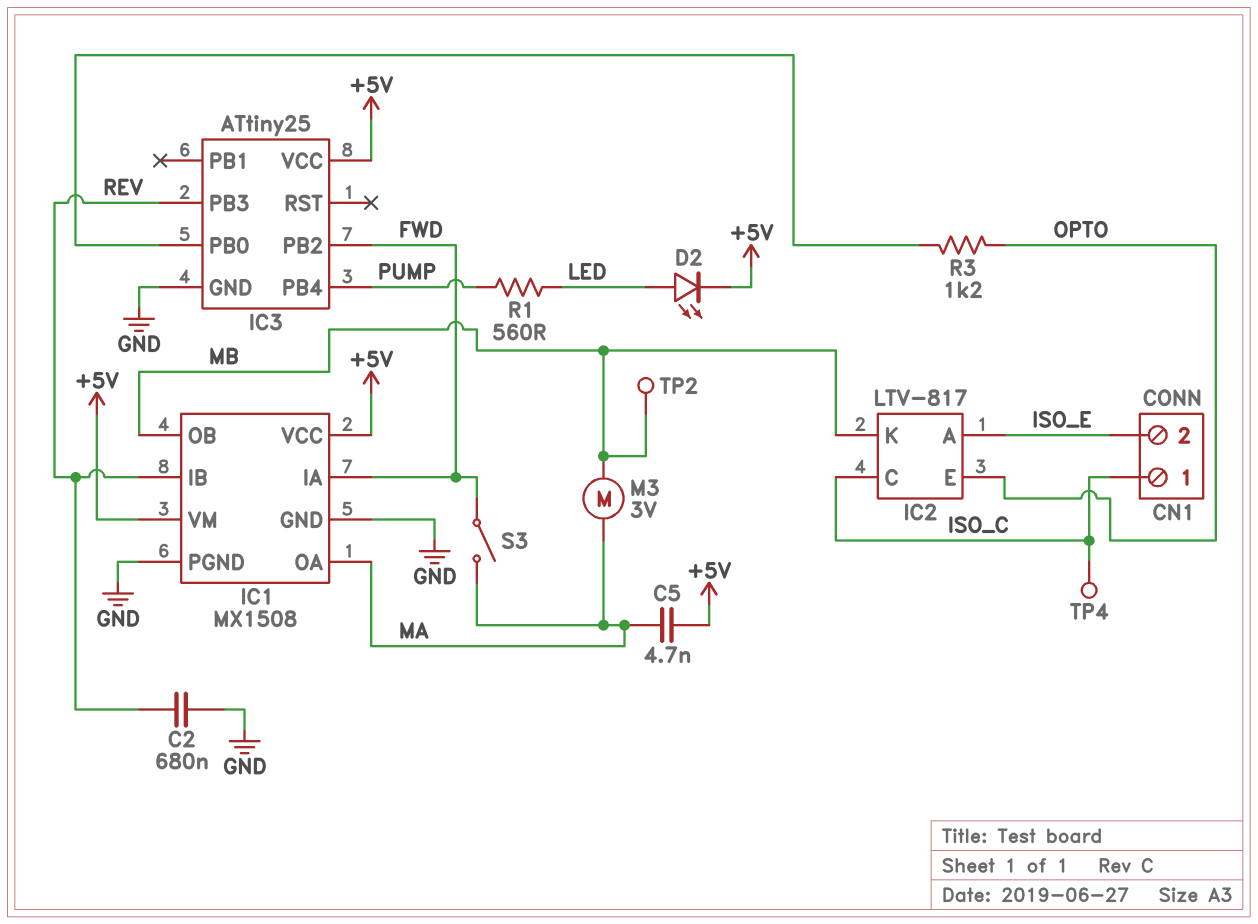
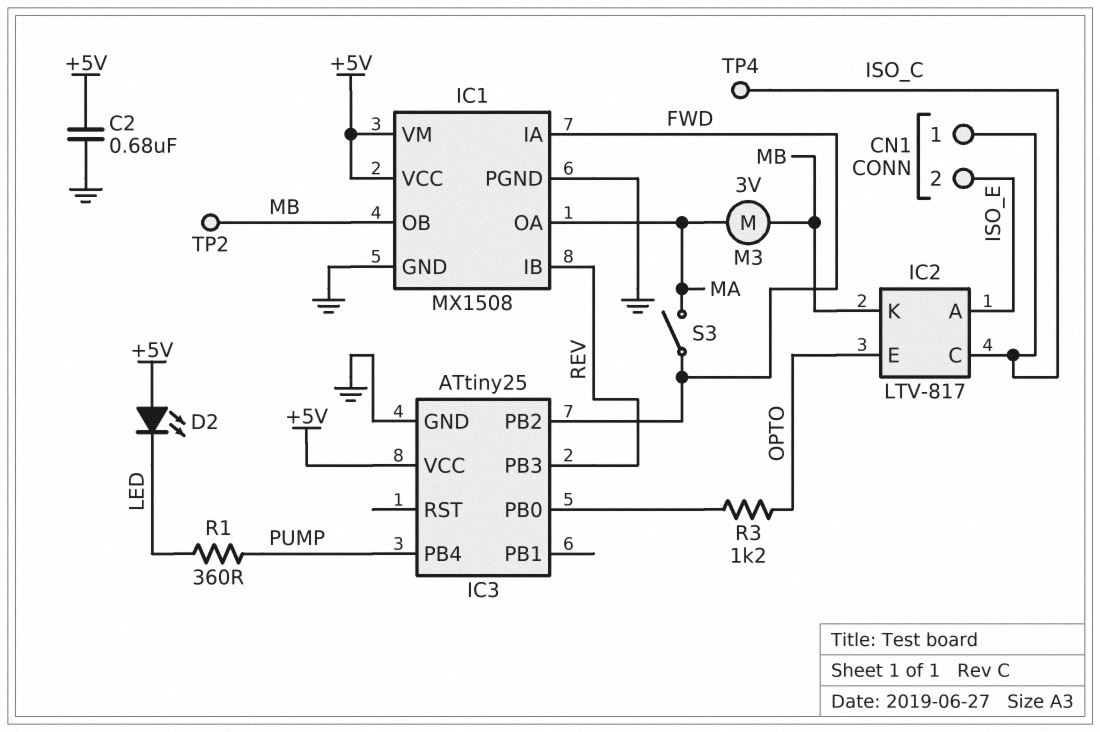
C2: 680nF (GND, REV) -> 680nF (+5V, GND)
C5: 4.7nF (+5V, MA) -> none
D2: LED (A LED, K +5V) -> LED (A +5V, K LED)
R1: 560 (LED, PUMP) -> 360 (LED, PUMP)

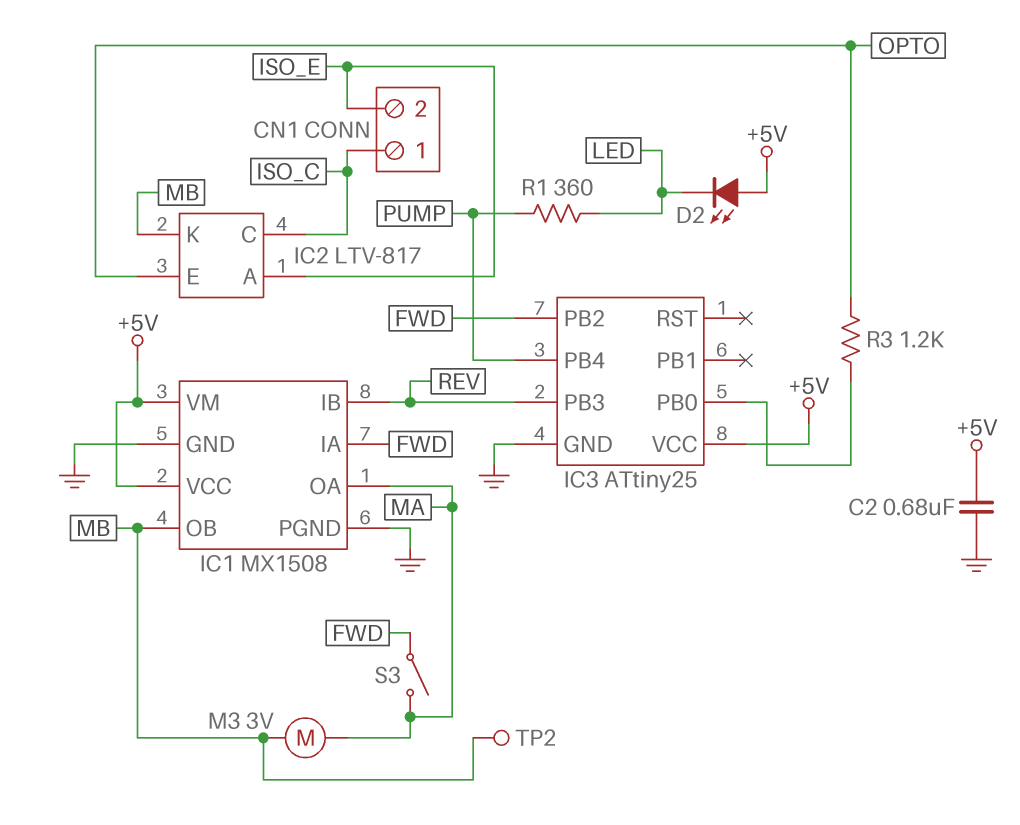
TP4: test point (ISO_C) -> none

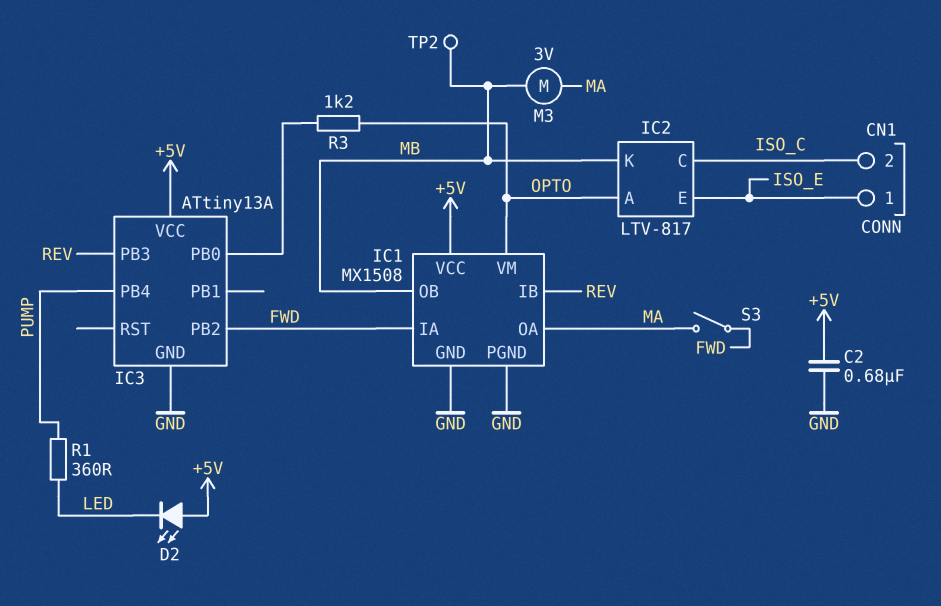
CN1 pin 1: ISO_C -> ISO_E
CN1 pin 2: ISO_E -> ISO_C
IC1 pin VM: +5V -> OPTO
IC2 pin A: ISO_E -> OPTO
IC2 pin E: OPTO -> ISO_E
IC3: ATtiny25 -> ATtiny13A

